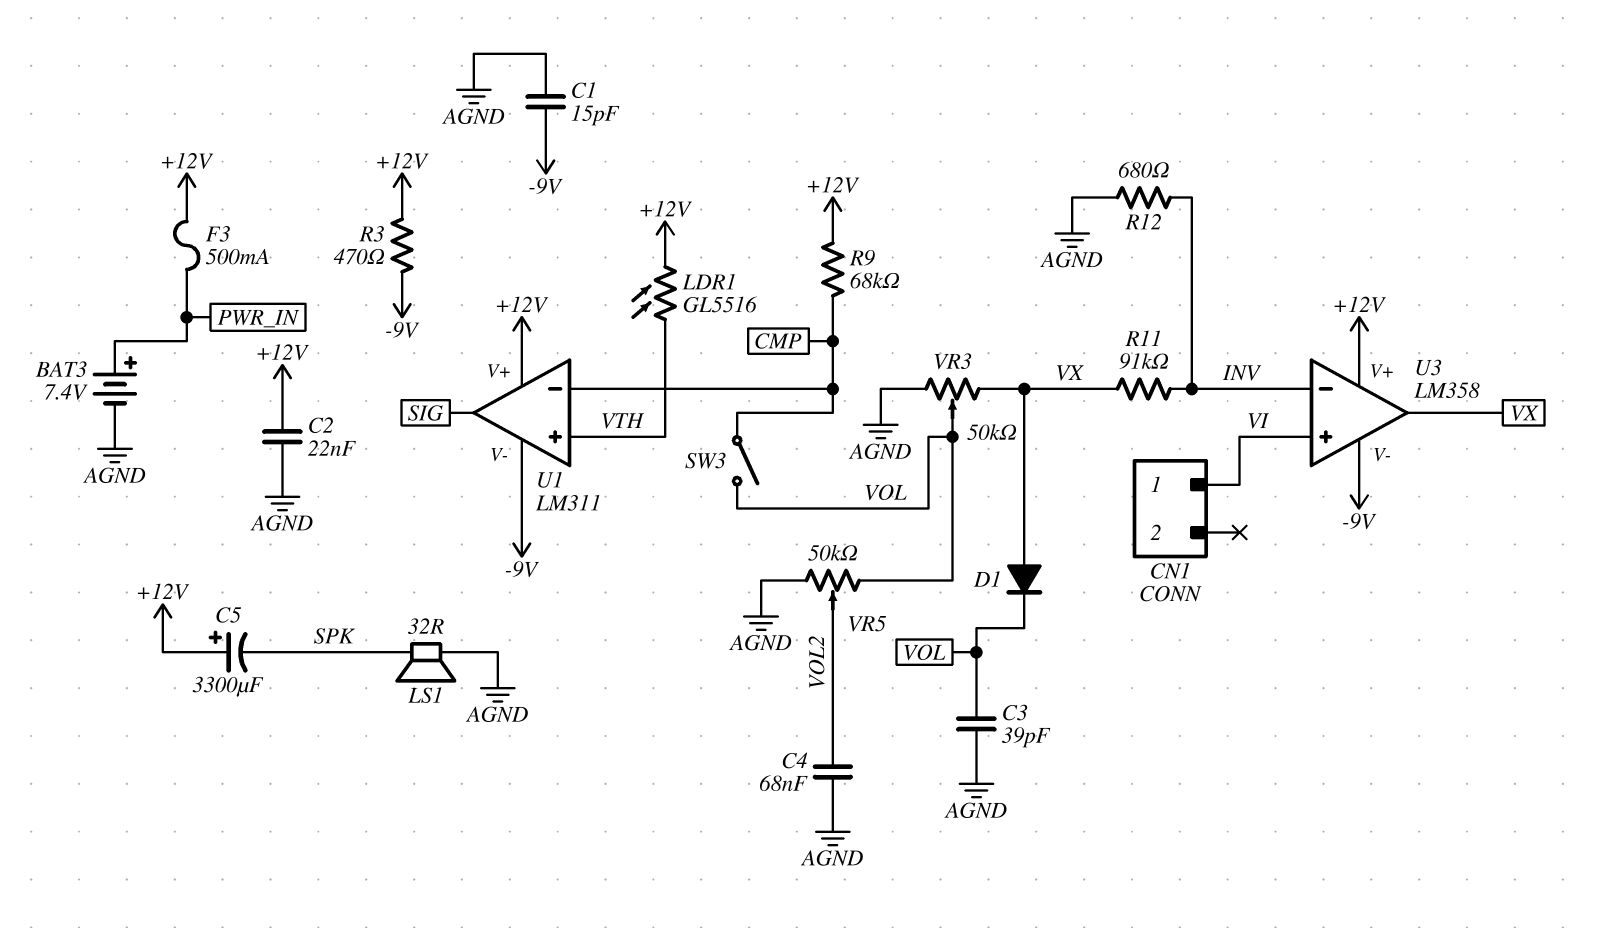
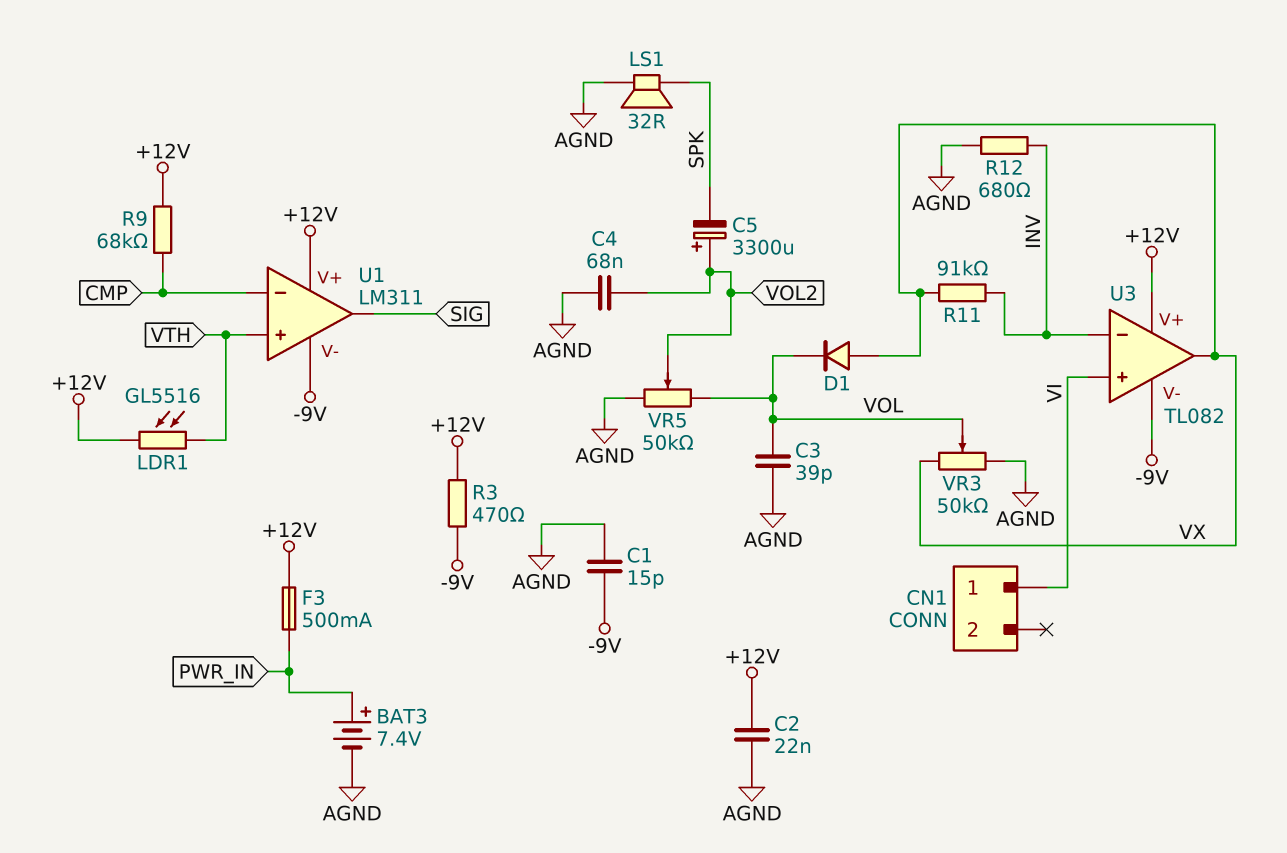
C5: 3300uF (plus +12V, minus SPK) -> 3300uF (plus VOL2, minus SPK)
SW3: switch (CMP, VOL) -> none
U3: LM358 -> TL082

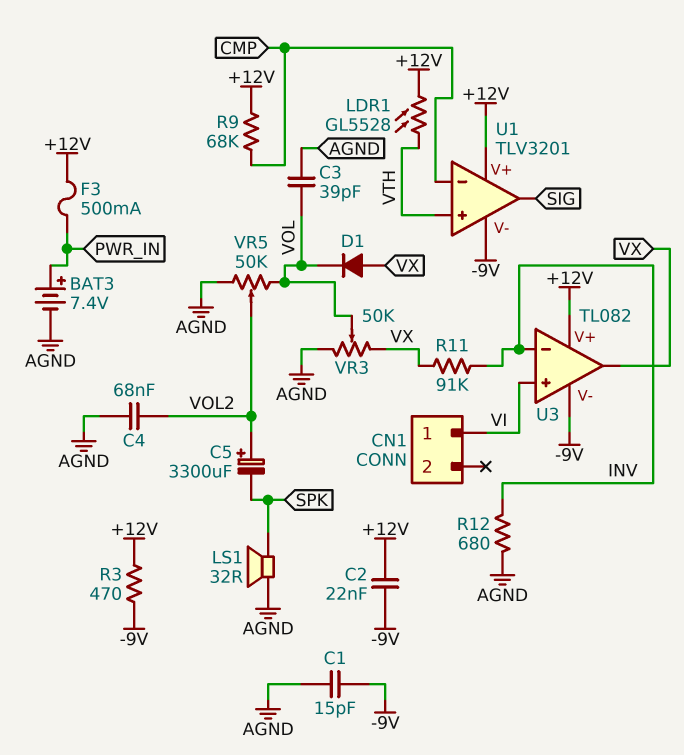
C2: 22nF (+12V, AGND) -> 22nF (+12V, -9V)
LDR1: GL5516 (+12V, VTH) -> GL5528 (+12V, VTH)
U1: LM311 -> TLV3201

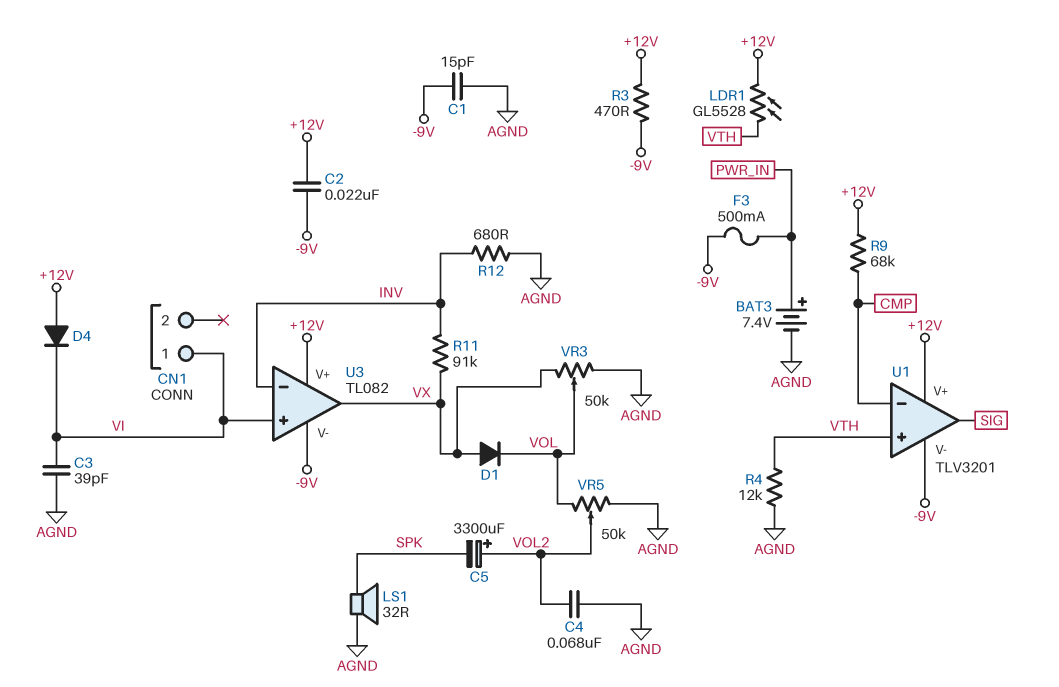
C3: 39pF (AGND, VOL) -> 39pF (AGND, VI)
D4: none -> diode (A +12V, K VI)
F3: 500mA (+12V, PWR_IN) -> 500mA (-9V, PWR_IN)
R4: none -> 12k (AGND, VTH)

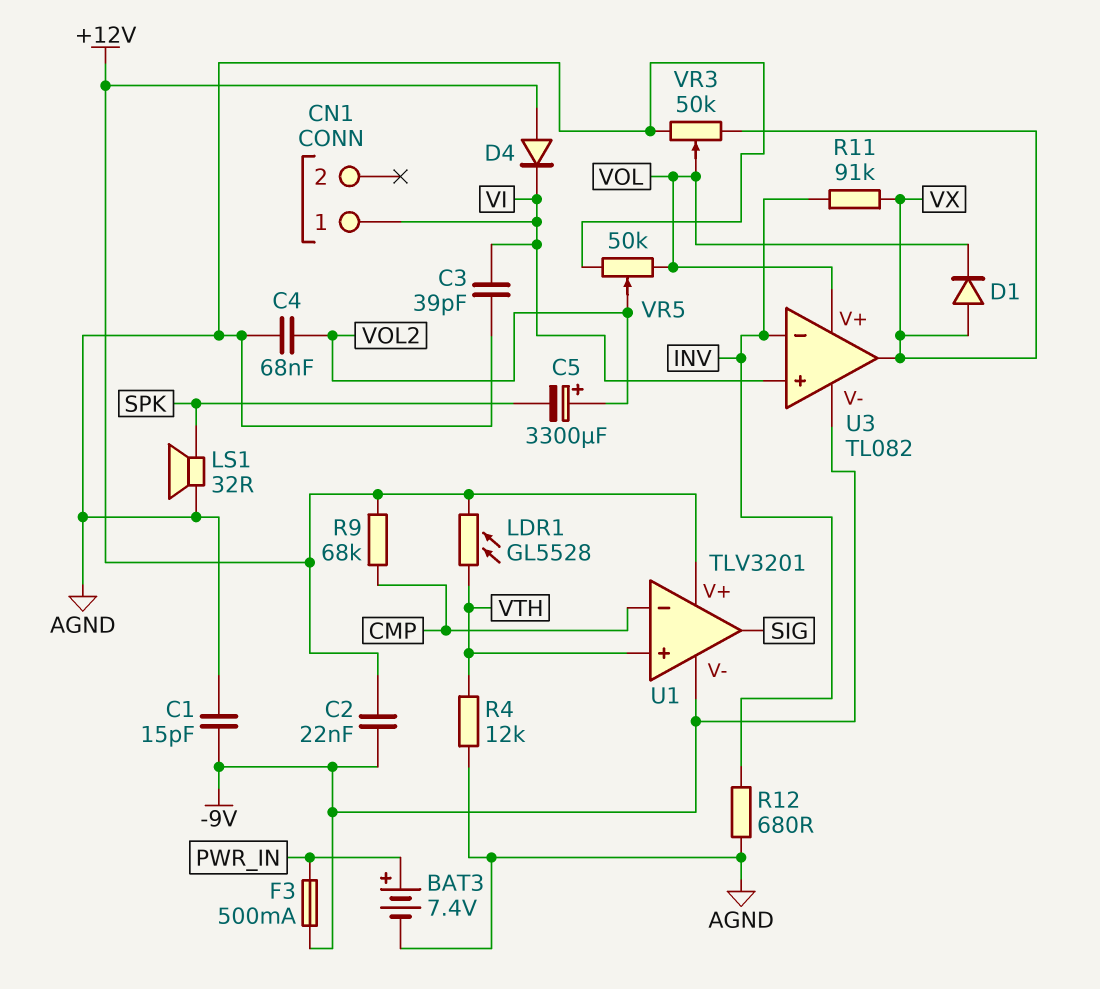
R3: 470 (+12V, -9V) -> none
U3 pin V+: +12V -> VOL

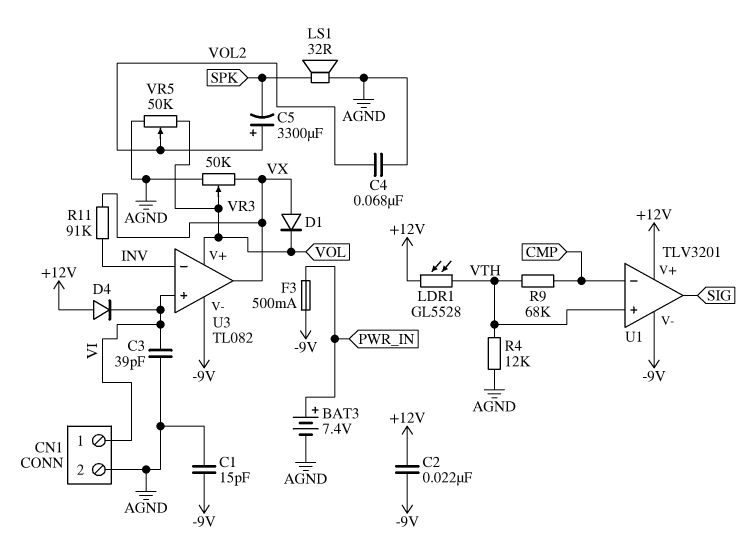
CN1 pin 2: none -> AGND
R9: 68k (+12V, CMP) -> 68k (CMP, VTH)
R12: 680 (AGND, INV) -> none

